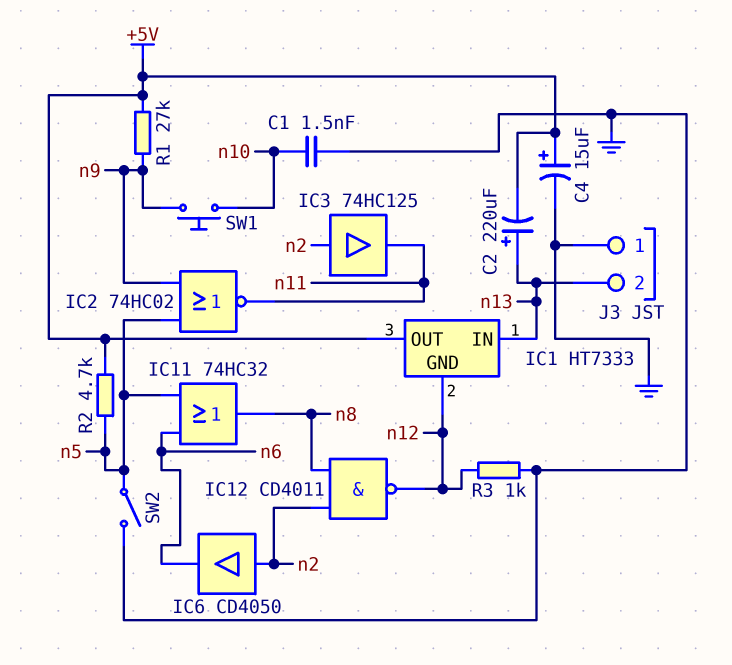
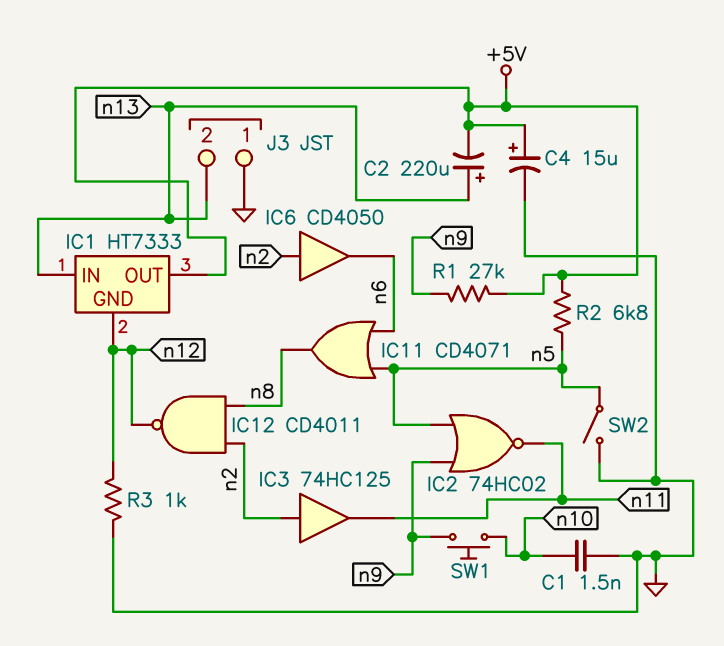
IC11: OR 74HC32 (in n5, in n6, out n8) -> OR CD4071 (in n5, in n6, out n8)
R2: 4.7k (+5V, n5) -> 6.8k (+5V, n5)

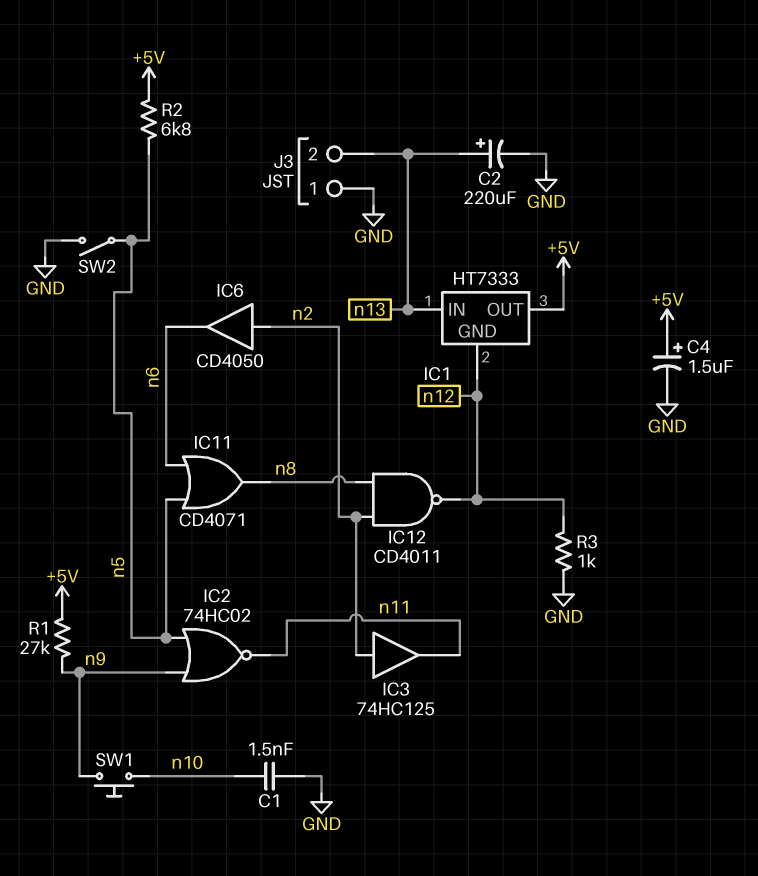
C2: 220uF (plus n13, minus +5V) -> 220uF (plus n13, minus GND)
C4: 15uF (plus +5V, minus GND) -> 1.5uF (plus +5V, minus GND)

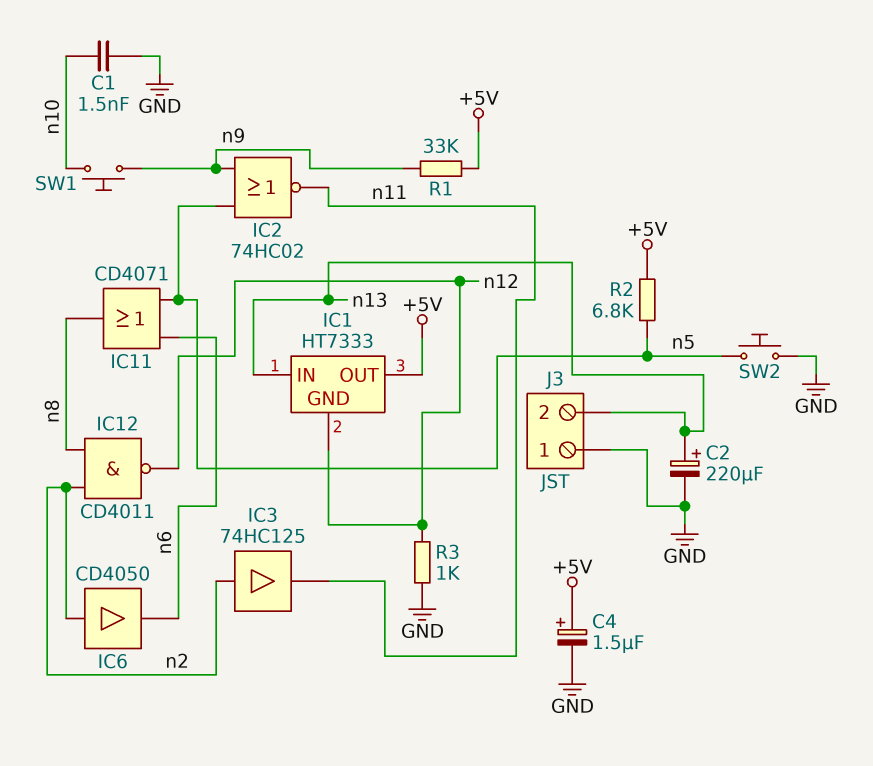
R1: 27k (+5V, n9) -> 33k (+5V, n9)
SW2: switch (GND, n5) -> button (GND, n5)

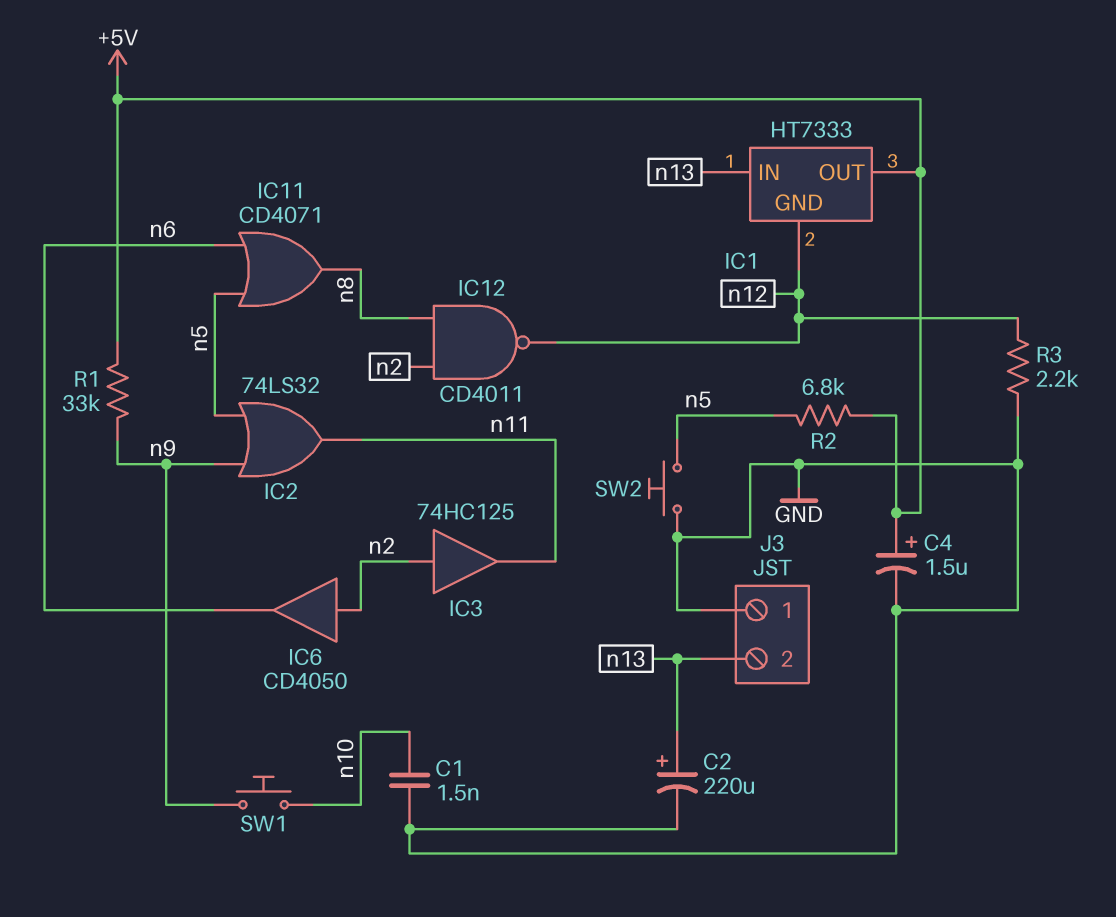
IC2: NOR 74HC02 (in n5, in n9, out n11) -> OR 74LS32 (in n5, in n9, out n11)
R3: 1k (GND, n12) -> 2.2k (GND, n12)

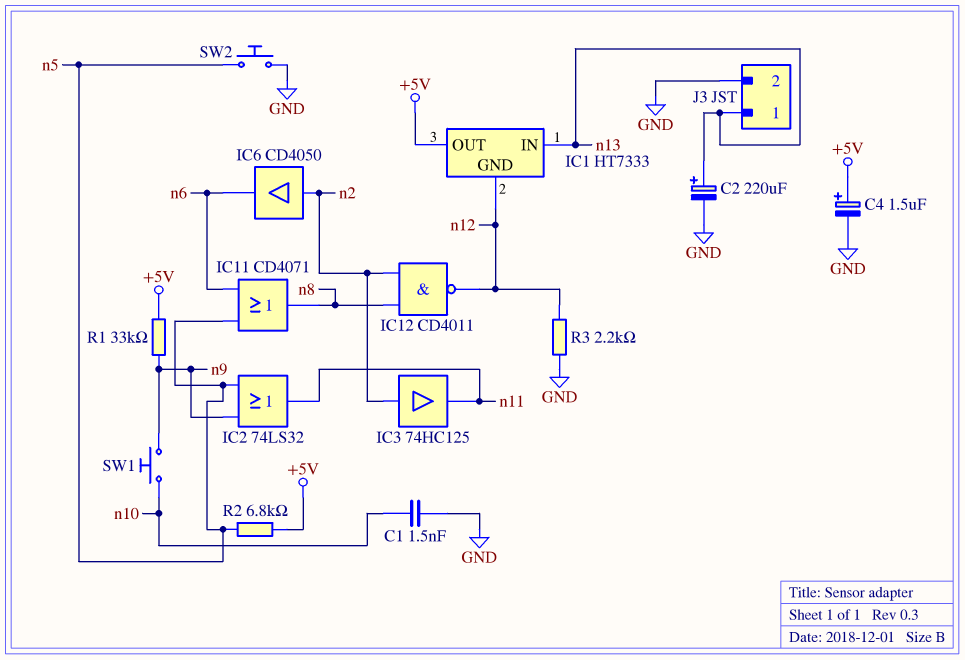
J3 pin 1: GND -> n13
J3 pin 2: n13 -> GND

